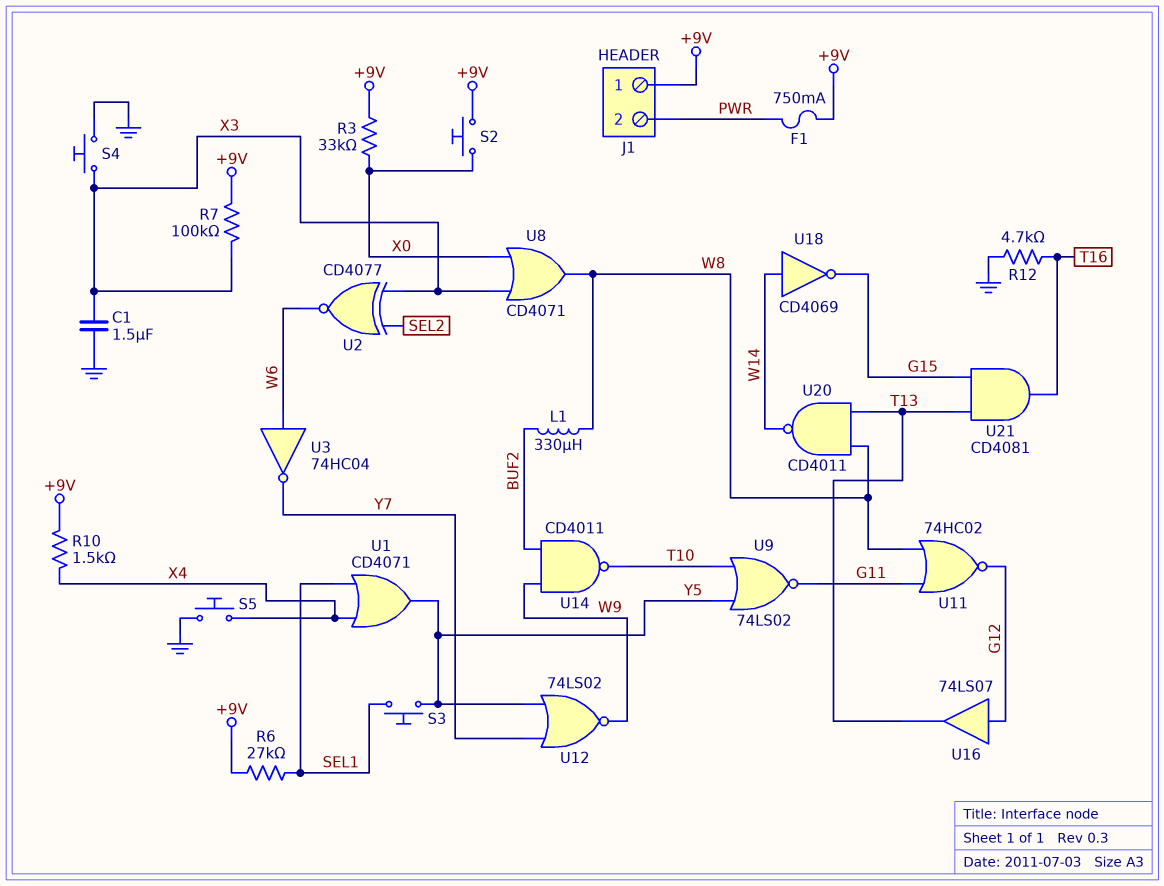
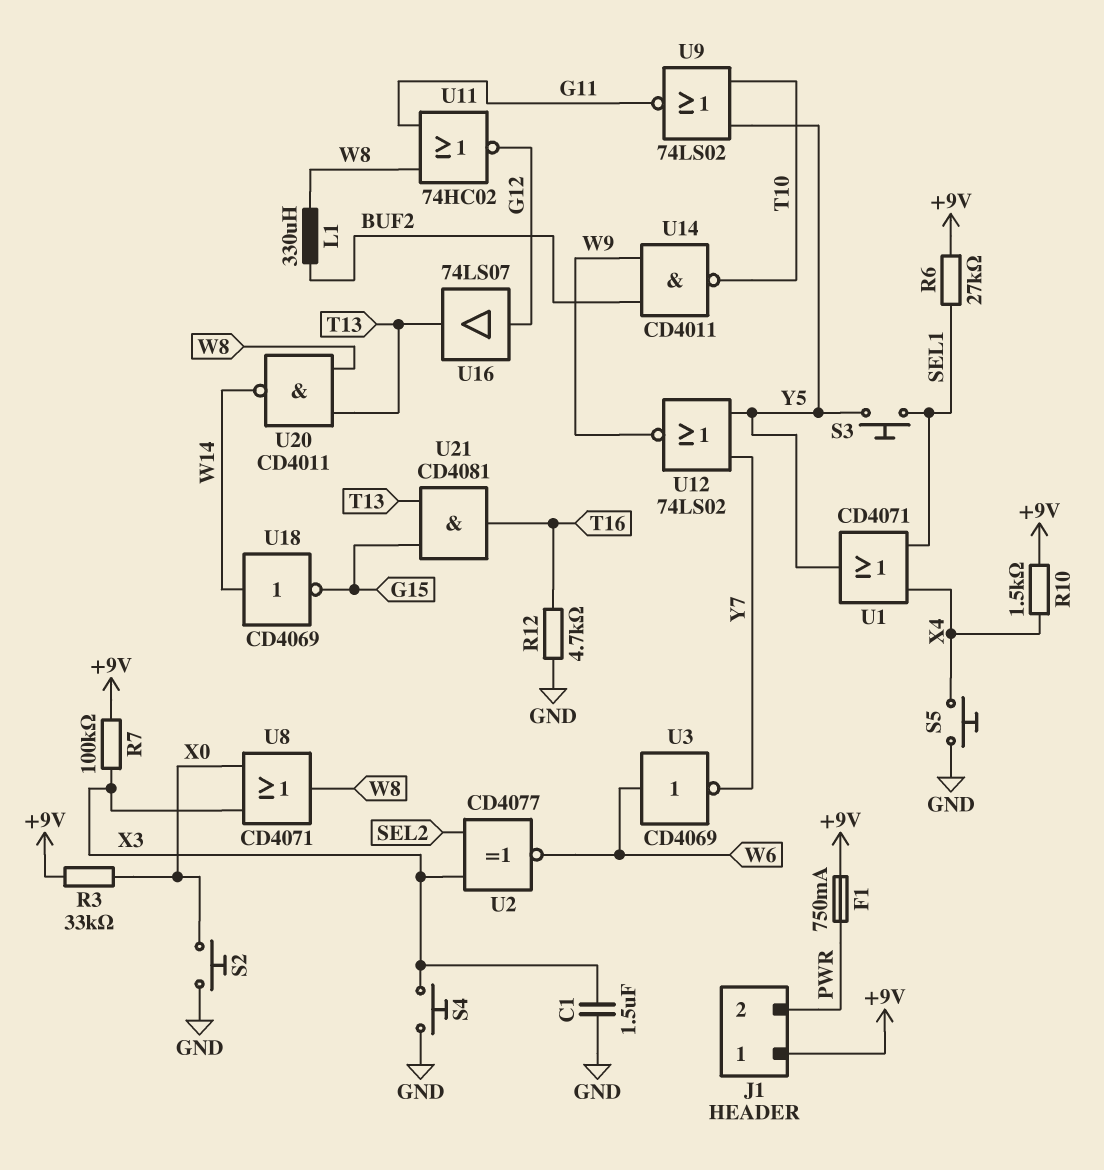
S2: button (+9V, X0) -> button (GND, X0)
U3: NOT 74HC04 (in W6, out Y7) -> NOT CD4069 (in W6, out Y7)

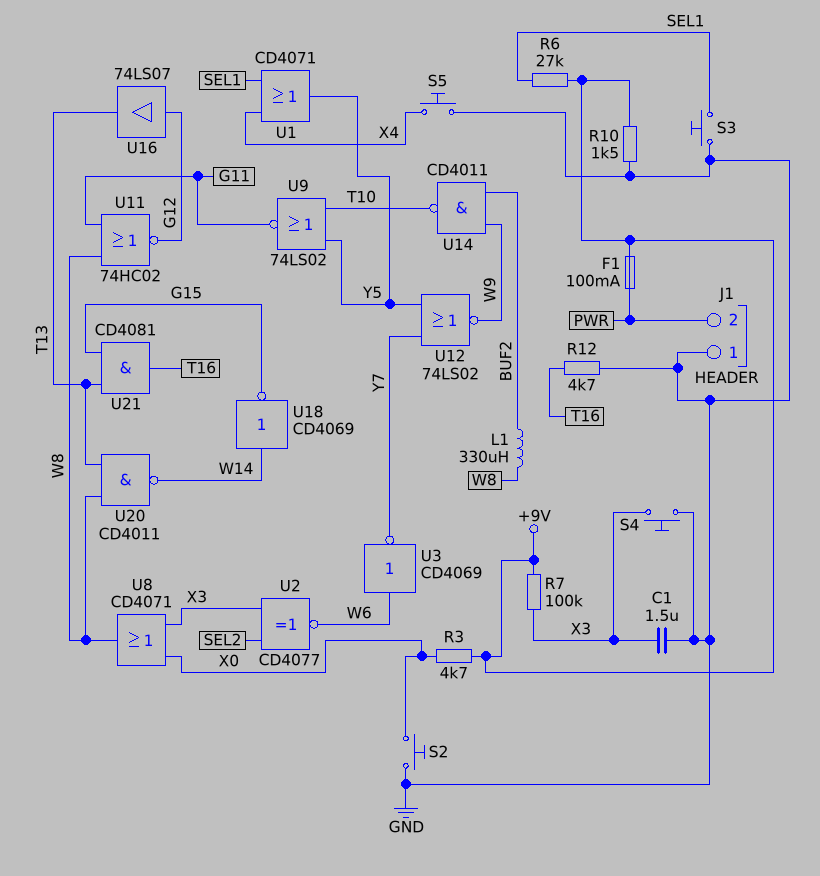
F1: 750mA (+9V, PWR) -> 100mA (+9V, PWR)
J1 pin 1: +9V -> GND
R3: 33k (+9V, X0) -> 4.7k (+9V, X0)
R10: 1.5k (+9V, X4) -> 1.5k (+9V, GND)
S3: button (SEL1, Y5) -> button (GND, SEL1)

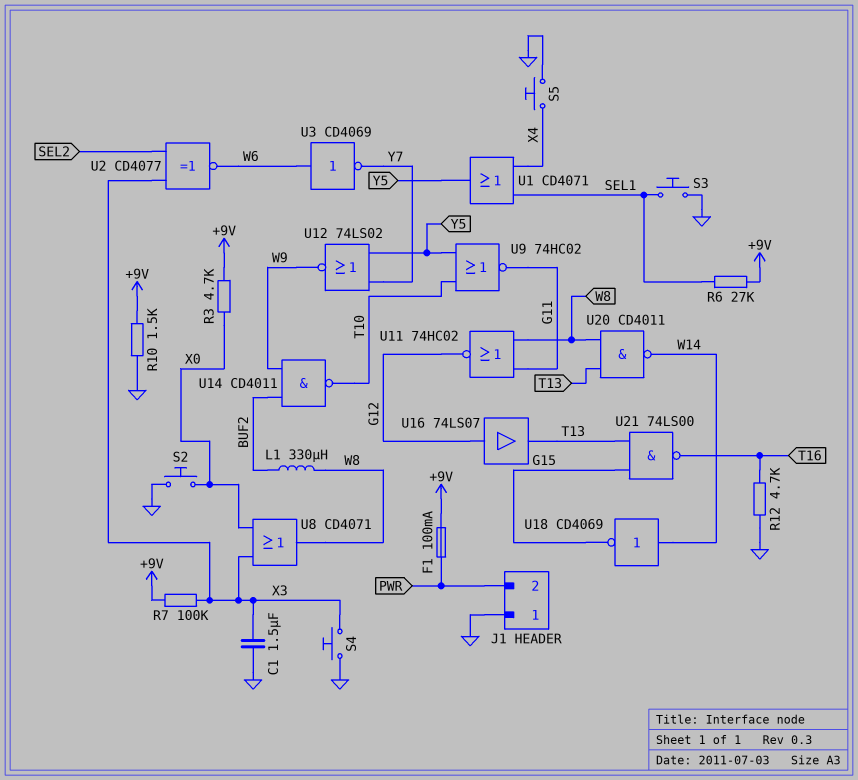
U9: NOR 74LS02 (in T10, in Y5, out G11) -> NOR 74HC02 (in T10, in Y5, out G11)
U21: AND CD4081 (in G15, in T13, out T16) -> NAND 74LS00 (in G15, in T13, out T16)

